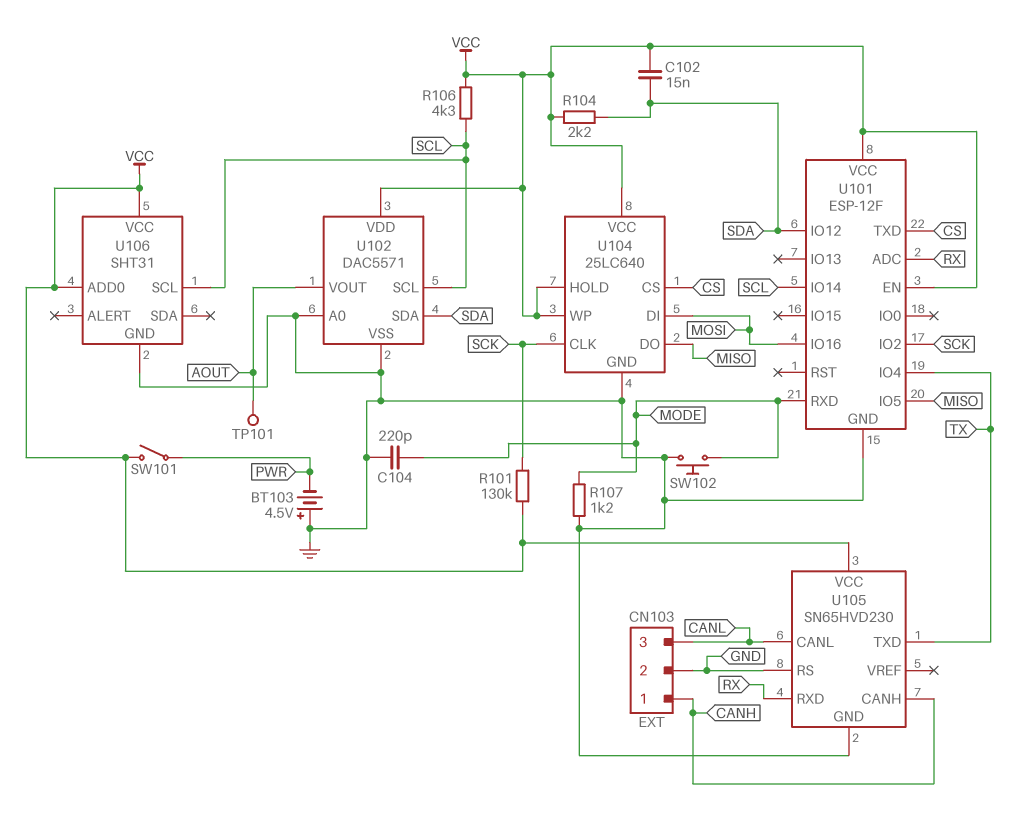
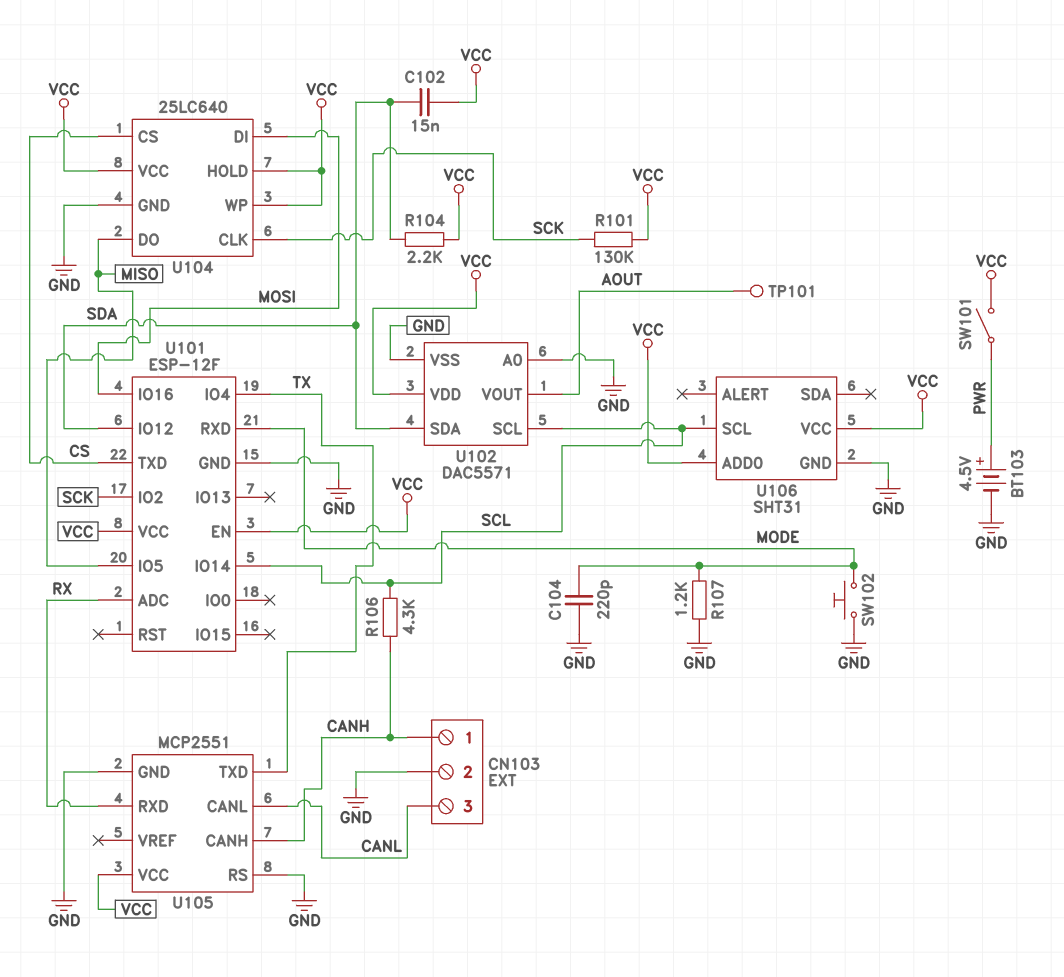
BT103: 4.5V (plus GND, minus PWR) -> 4.5V (plus PWR, minus GND)
R106: 4.3k (SCL, VCC) -> 4.3k (CANH, SCL)
U105: SN65HVD230 -> MCP2551

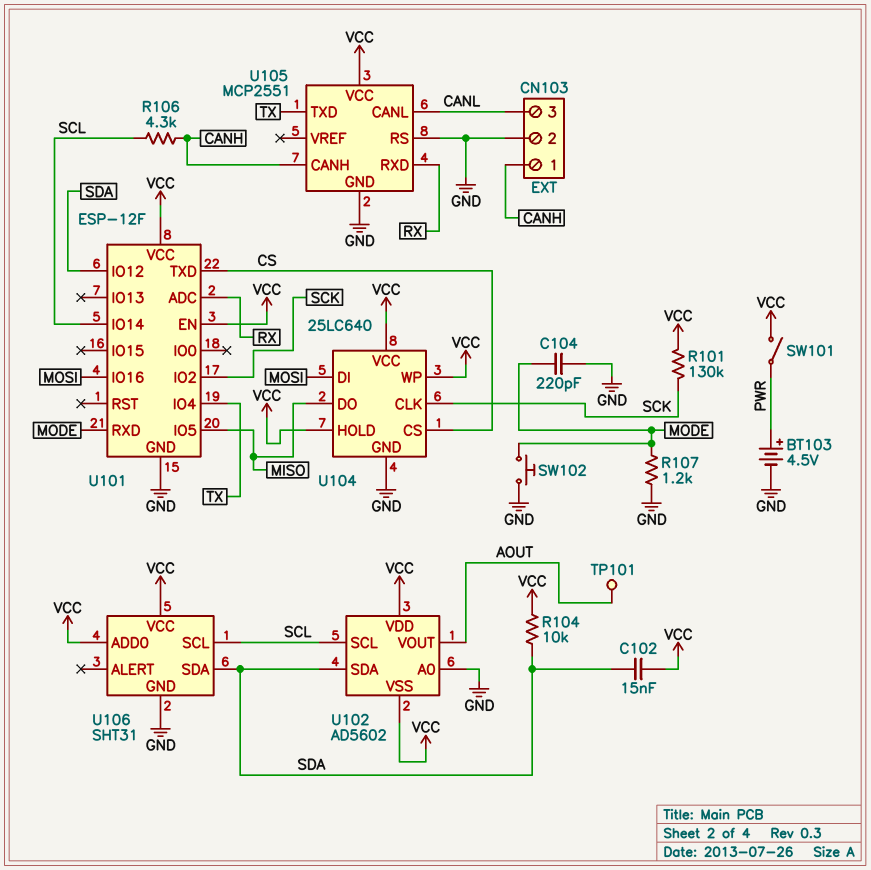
R104: 2.2k (SDA, VCC) -> 10k (SDA, VCC)
U102: DAC5571 -> AD5602
U102 pin VSS: GND -> VCC
U106 pin SDA: none -> SDA

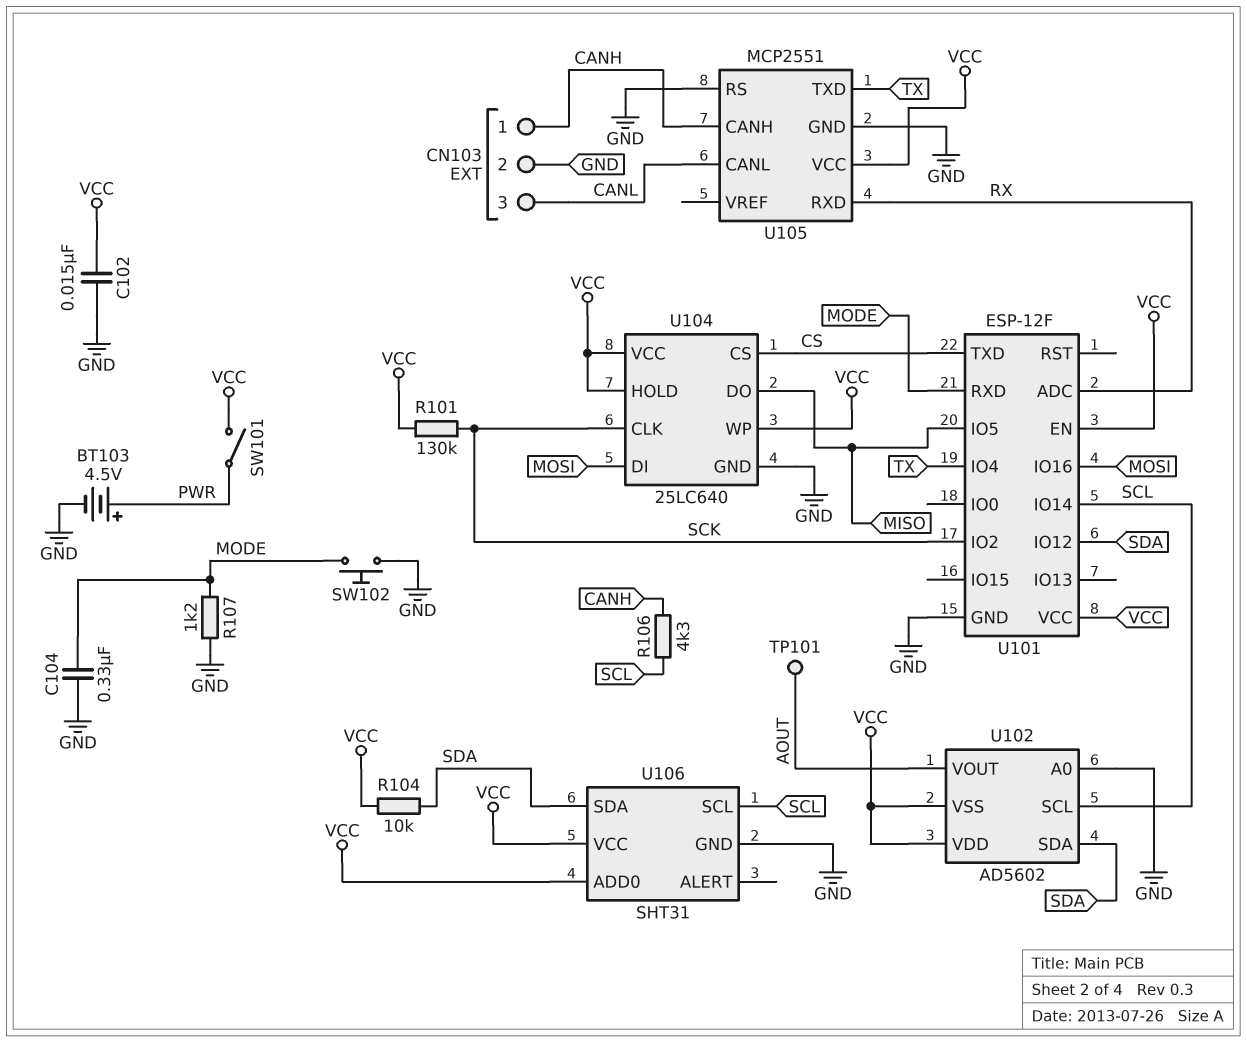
C102: 15nF (SDA, VCC) -> 15nF (GND, VCC)
C104: 220pF (GND, MODE) -> 330nF (GND, MODE)

